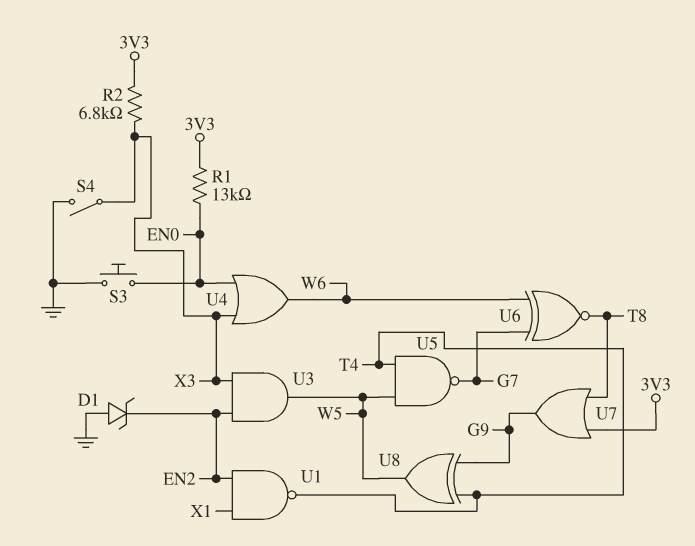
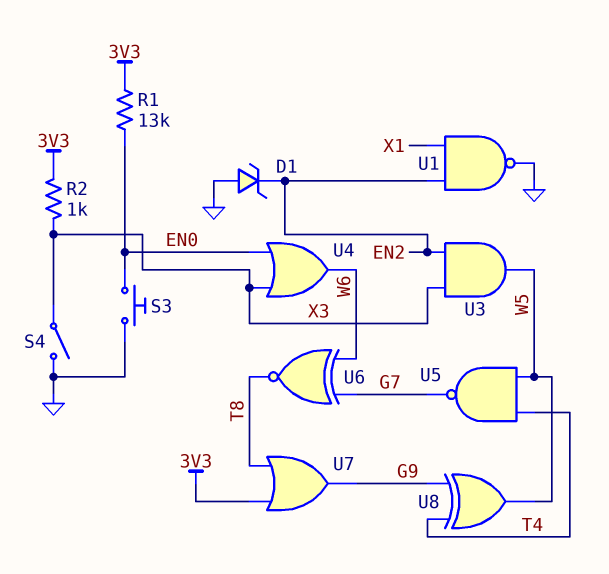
R2: 6.8k (3V3, X3) -> 1k (3V3, X3)
U1: NAND (in EN2, in X1, out T4) -> NAND (in EN2, in X1, out GND)

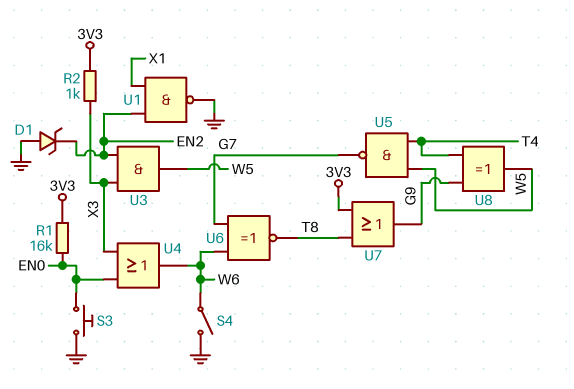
R1: 13k (3V3, EN0) -> 16k (3V3, EN0)
S4: switch (GND, X3) -> switch (GND, W6)

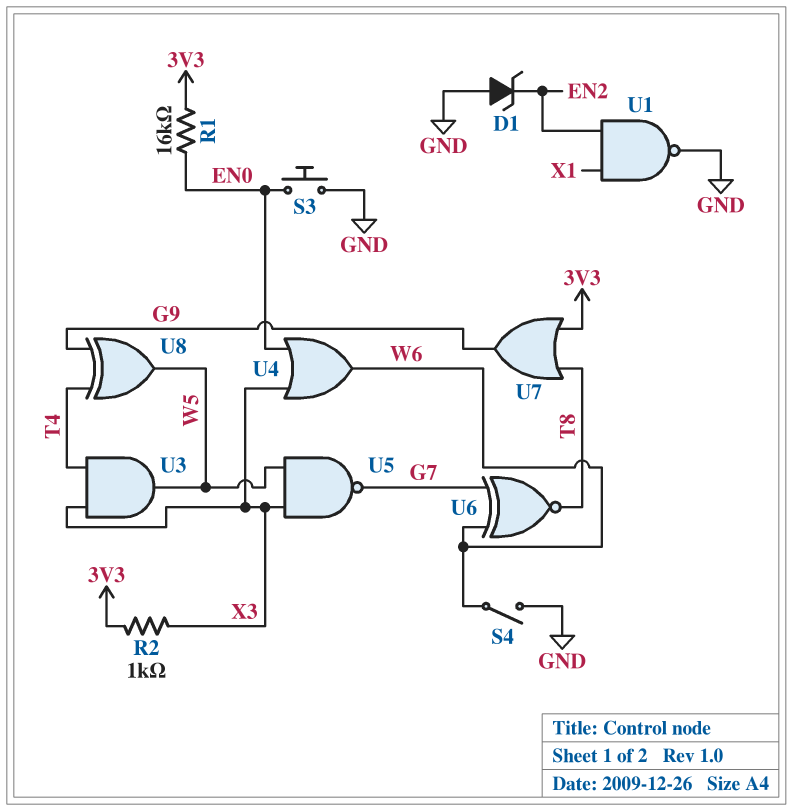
U3: AND (in EN2, in X3, out W5) -> AND (in T4, in X3, out W5)
U5: NAND (in T4, in W5, out G7) -> NAND (in W5, in X3, out G7)

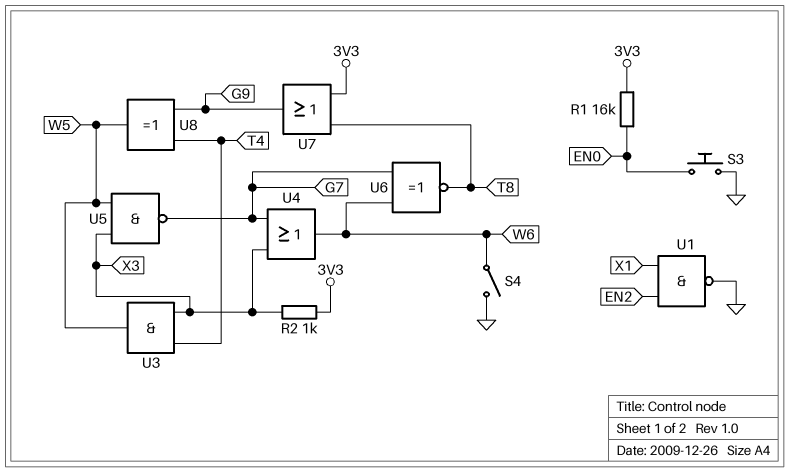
D1: zener (A GND, K EN2) -> none
U4: OR (in EN0, in X3, out W6) -> OR (in G7, in X3, out W6)

